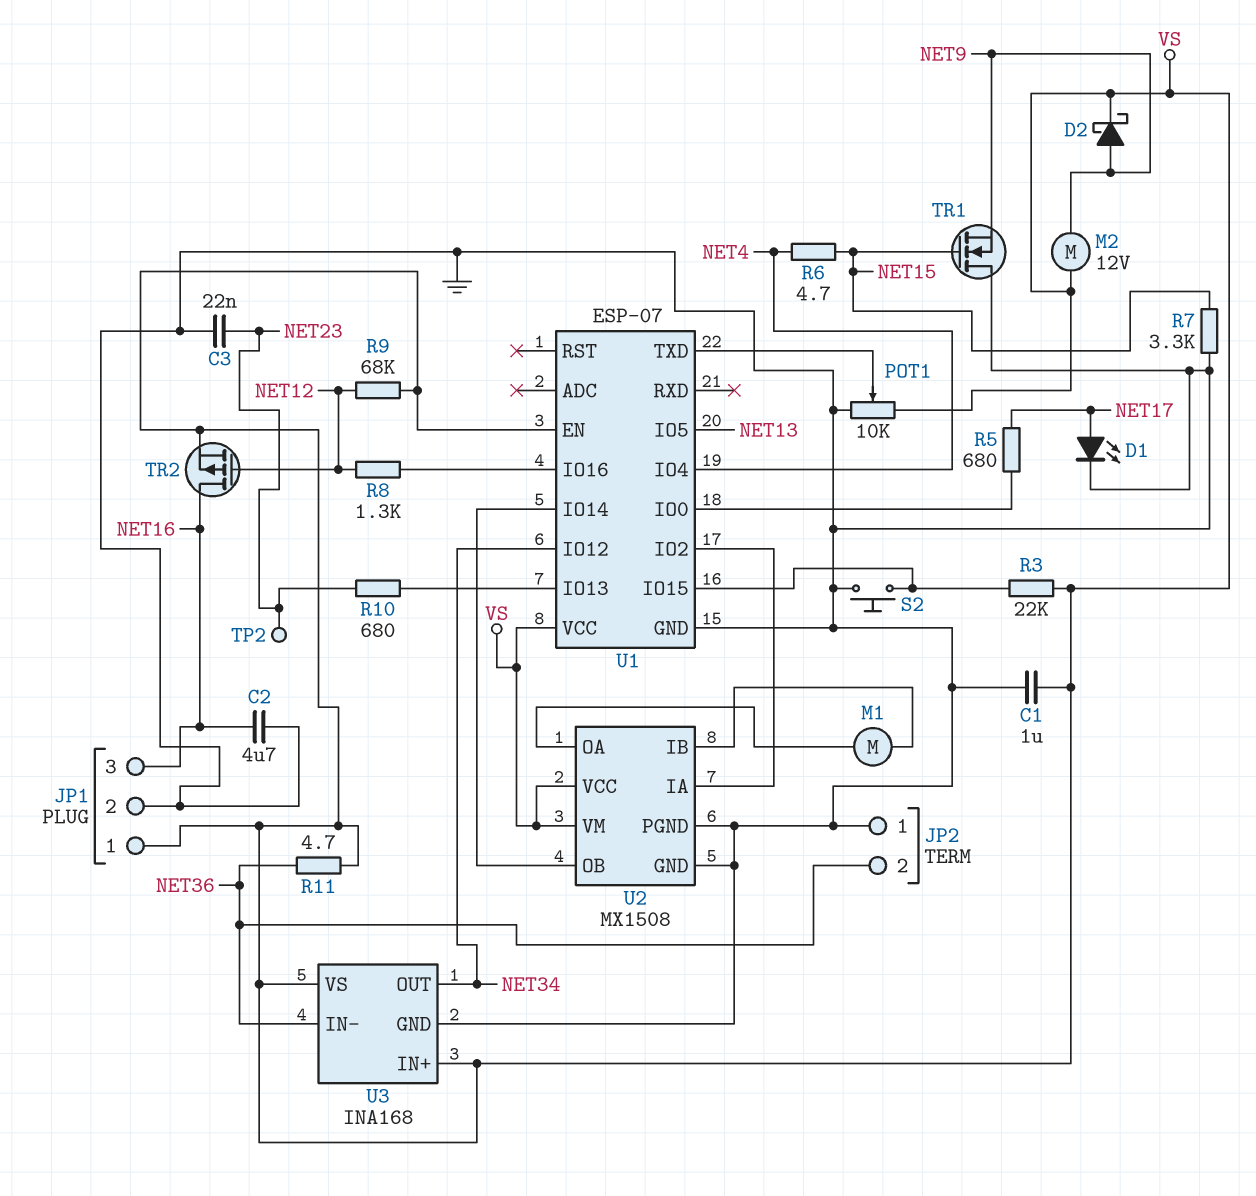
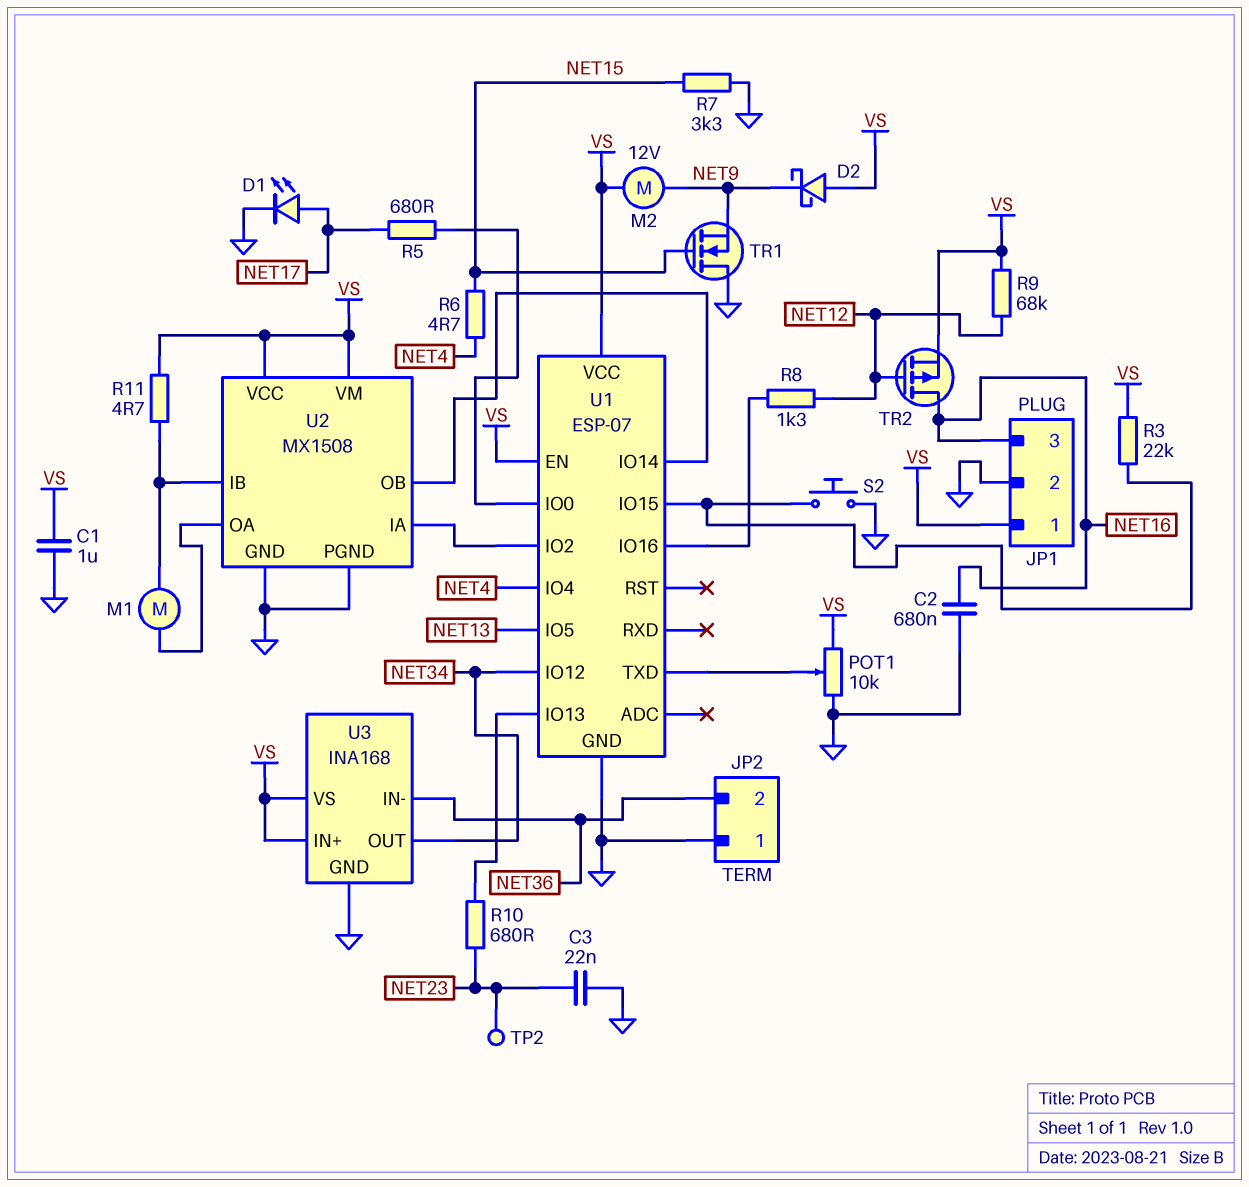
C2: 4.7uF (GND, NET16) -> 680nF (GND, NET16)
D2: schottky (A NET9, K VS) -> schottky (A VS, K NET9)
R11: 4.7 (NET36, VS) -> 4.7 (U2/IB, VS)

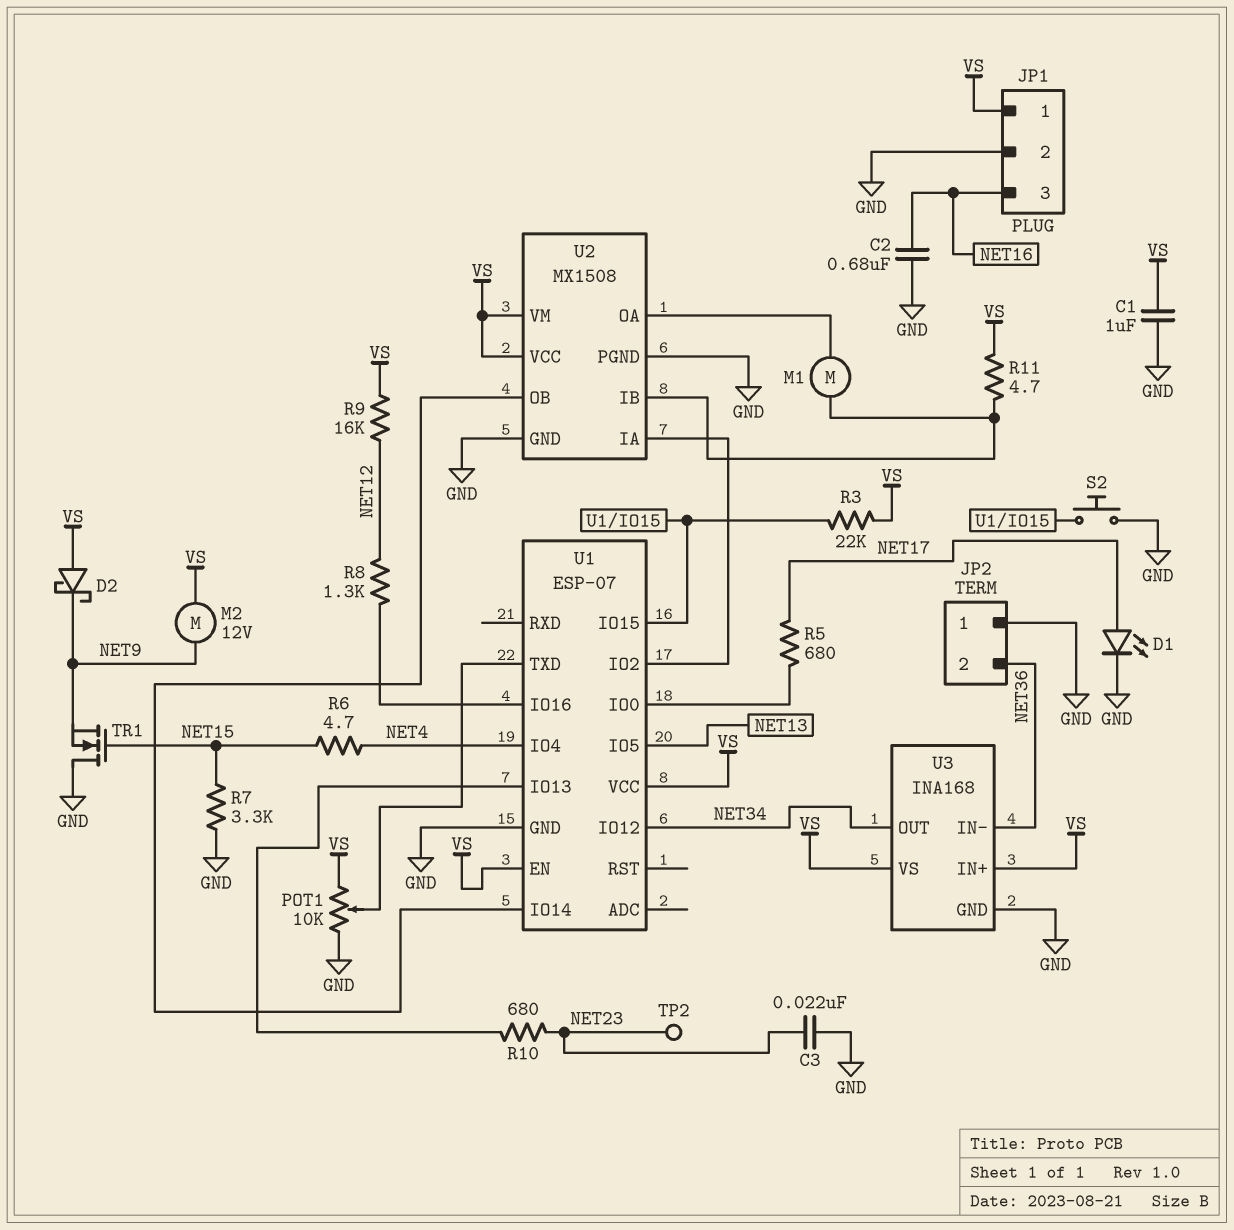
R9: 68k (NET12, VS) -> 16k (NET12, VS)
TR2: PMOS (G NET12, D NET16, S VS) -> none

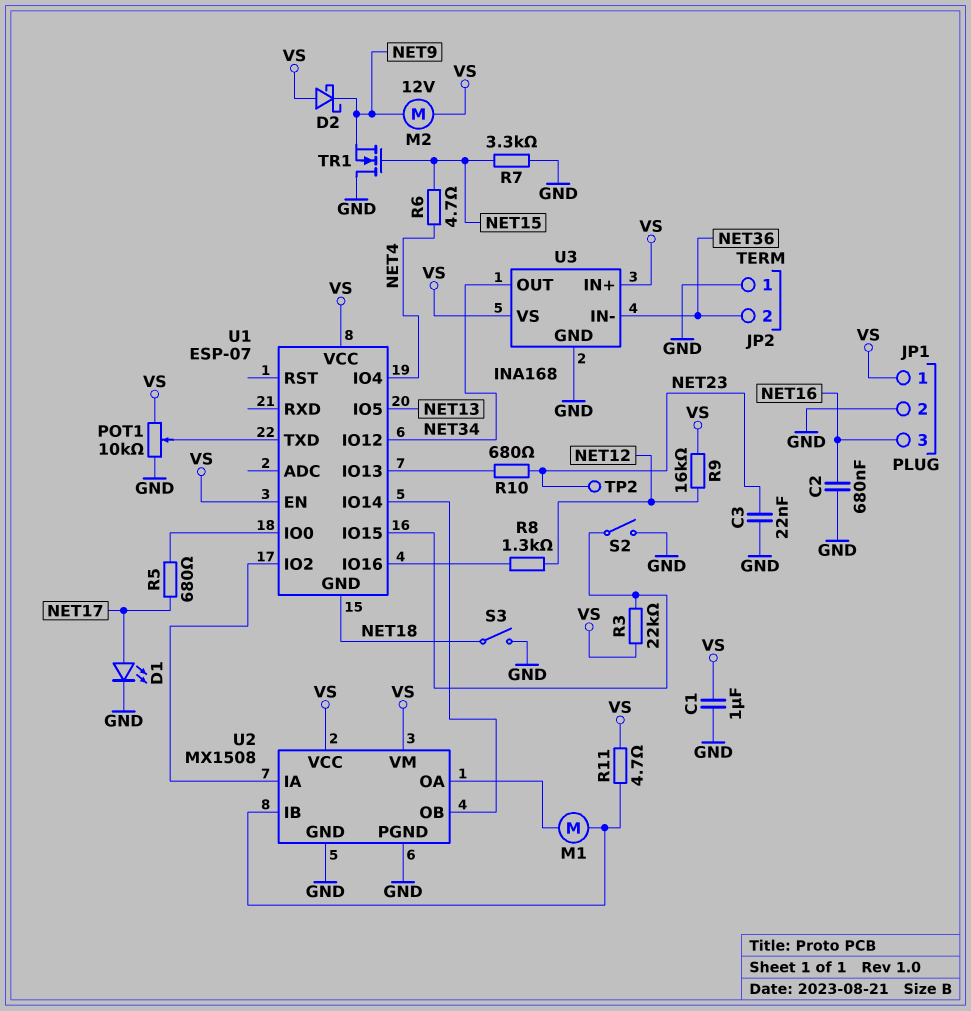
S2: button (GND, U1/IO15) -> switch (GND, U1/IO15)
S3: none -> switch (GND, NET18)
U1 pin GND: GND -> NET18

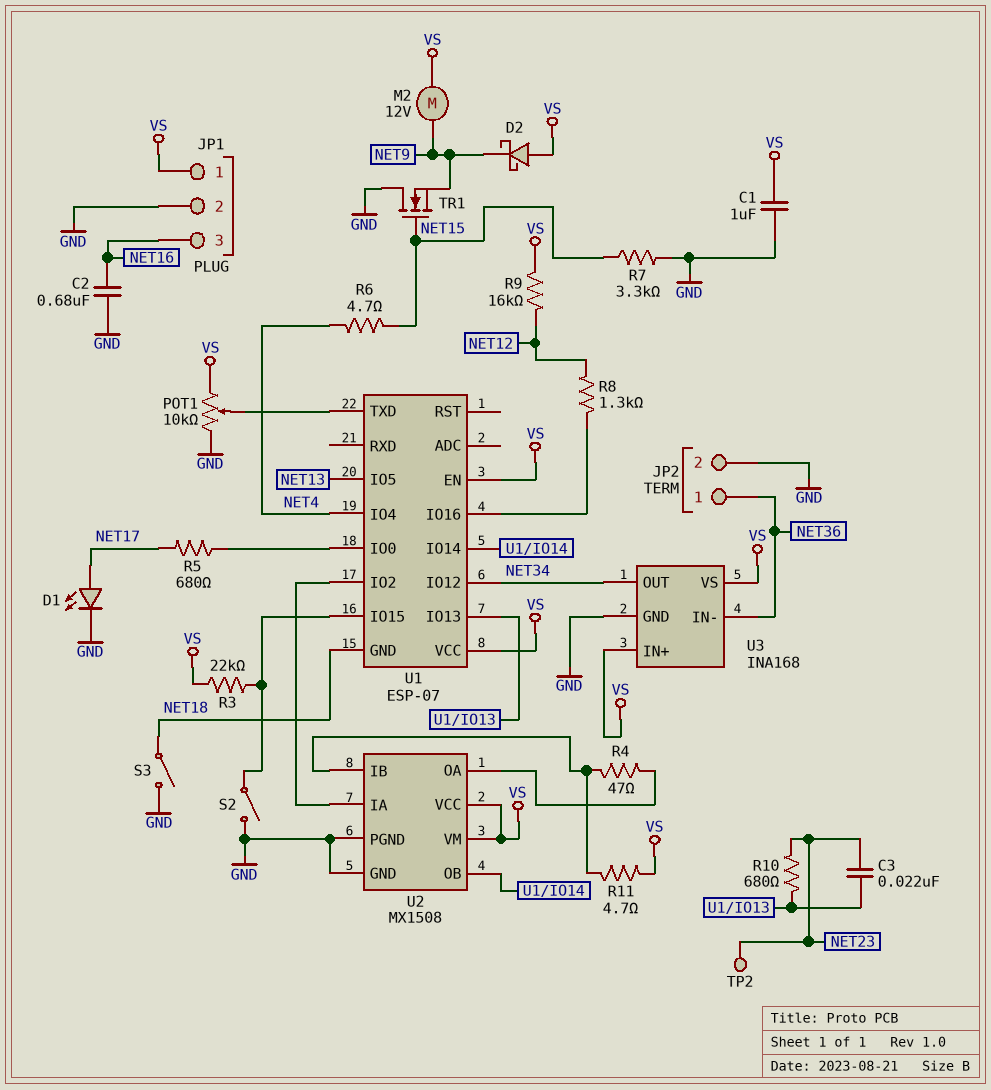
C3: 22nF (GND, NET23) -> 22nF (NET23, U1/IO13)
JP2 pin 1: GND -> NET36
JP2 pin 2: NET36 -> GND
M1: motor (U2/IB, U2/OA) -> none
R4: none -> 47 (U2/IB, U2/OA)

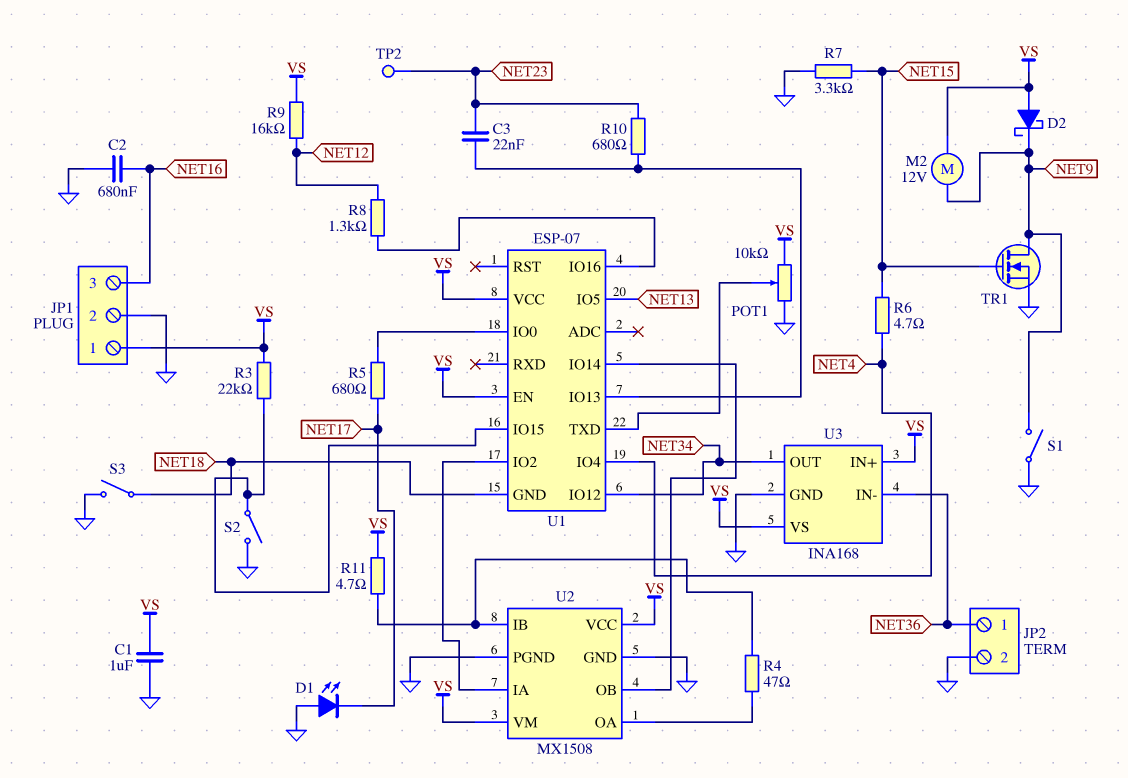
D1: LED (A NET17, K GND) -> LED (A GND, K NET17)
S1: none -> switch (GND, NET9)
TR1: NMOS (G NET15, D GND, S NET9) -> NMOS (G NET15, D NET9, S GND)

